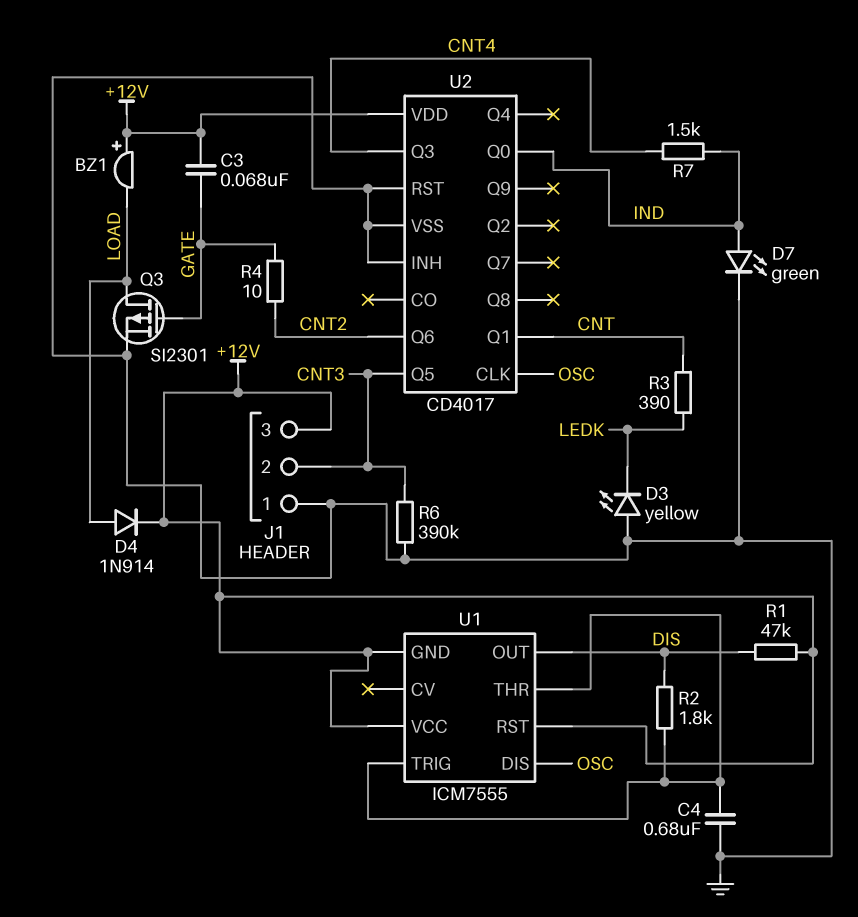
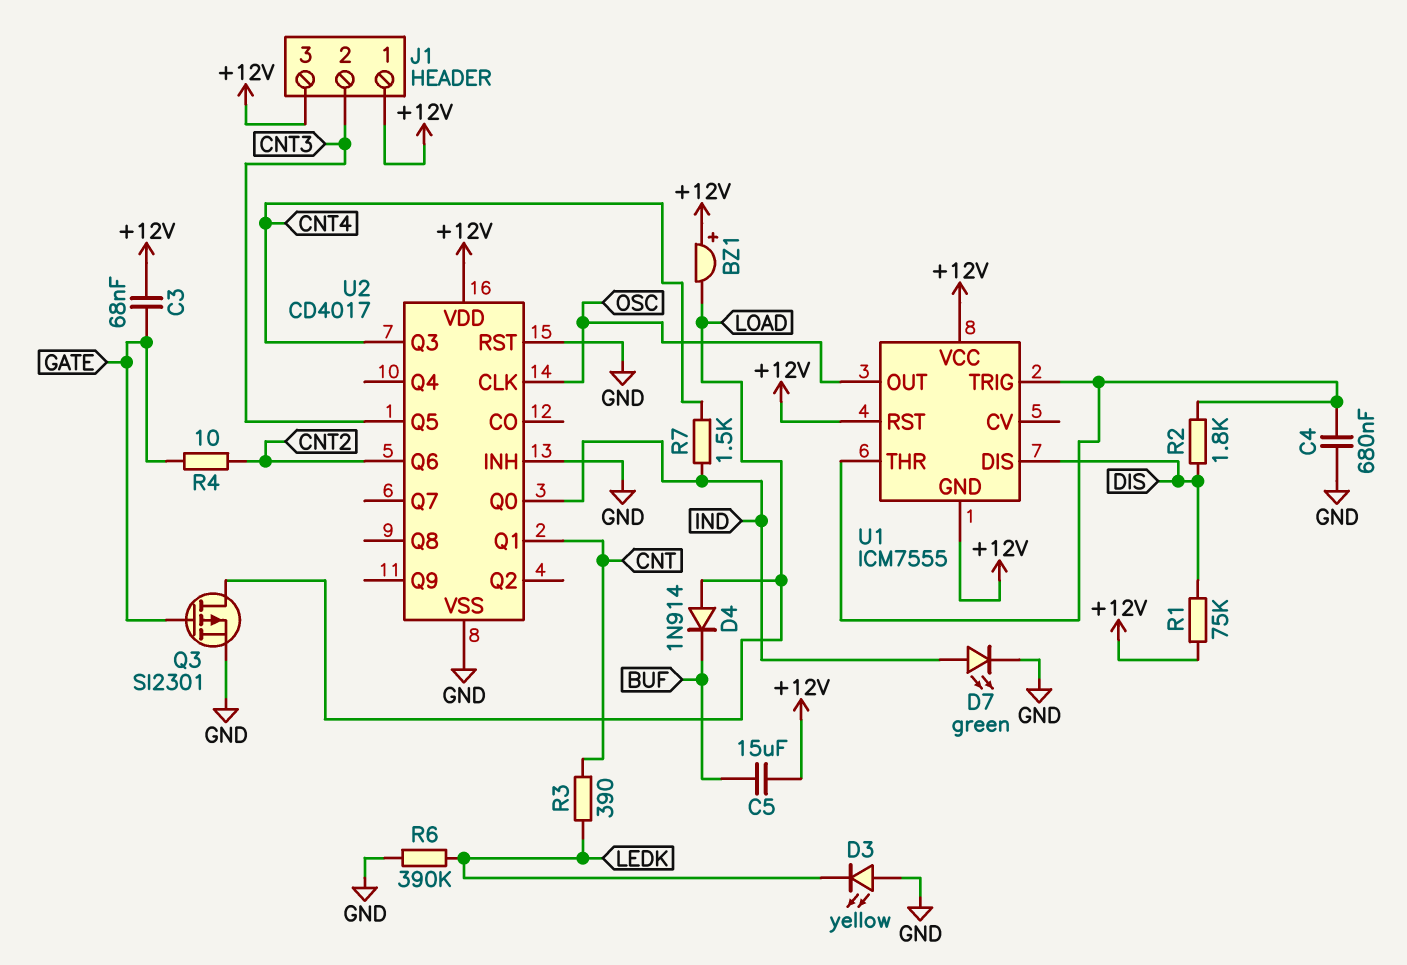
C5: none -> 15uF (+12V, BUF)
D4: diode 1N914 (A LOAD, K +12V) -> diode 1N914 (A LOAD, K BUF)
J1 pin 1: GND -> +12V
R1: 47k (+12V, DIS) -> 75k (+12V, DIS)
R6: 390k (CNT3, GND) -> 390k (GND, LEDK)
U1 pin DIS: OSC -> DIS
U1 pin OUT: DIS -> OSC

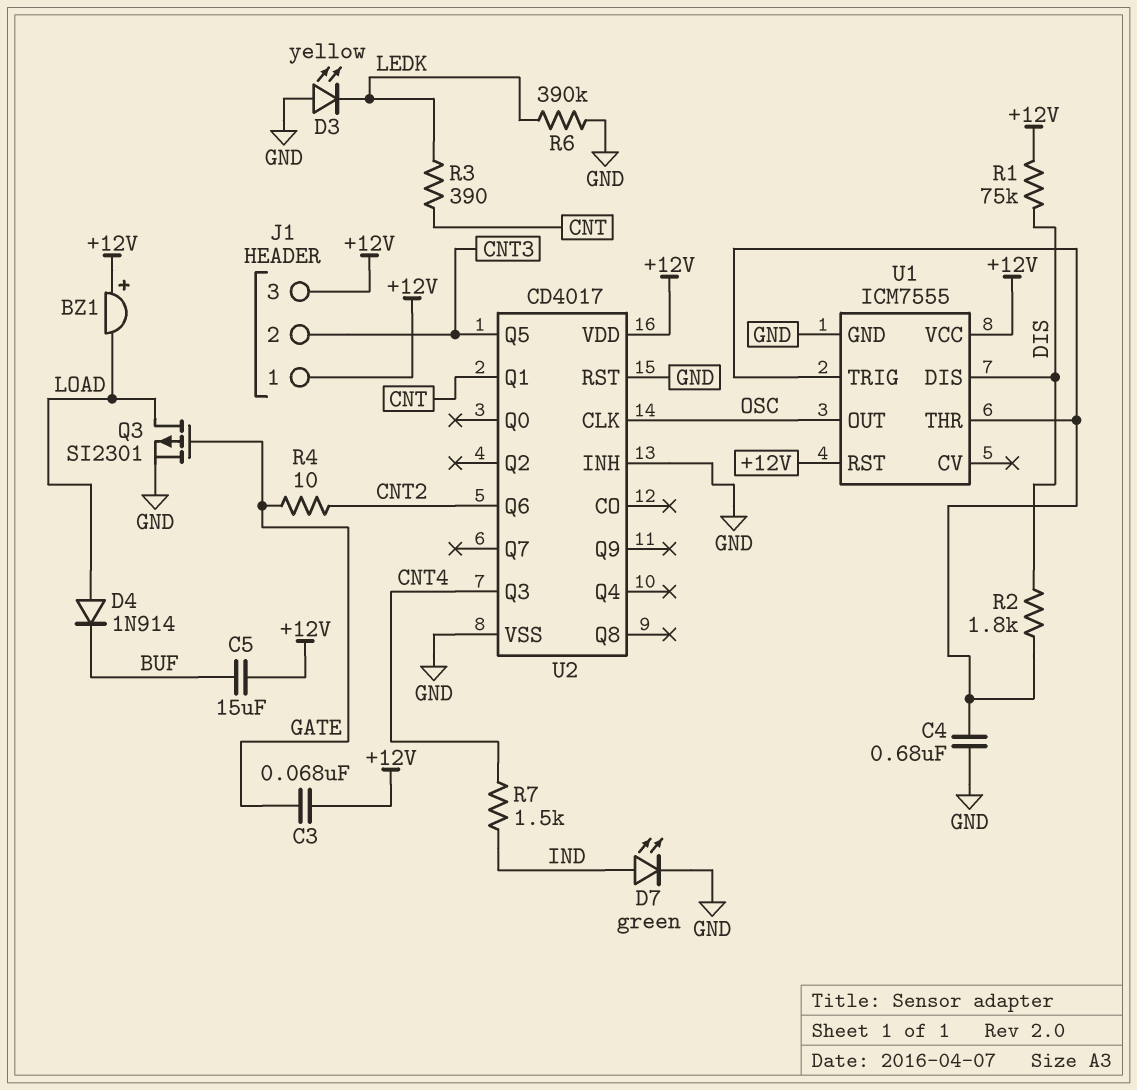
U1 pin GND: +12V -> GND
U2 pin Q0: IND -> none

